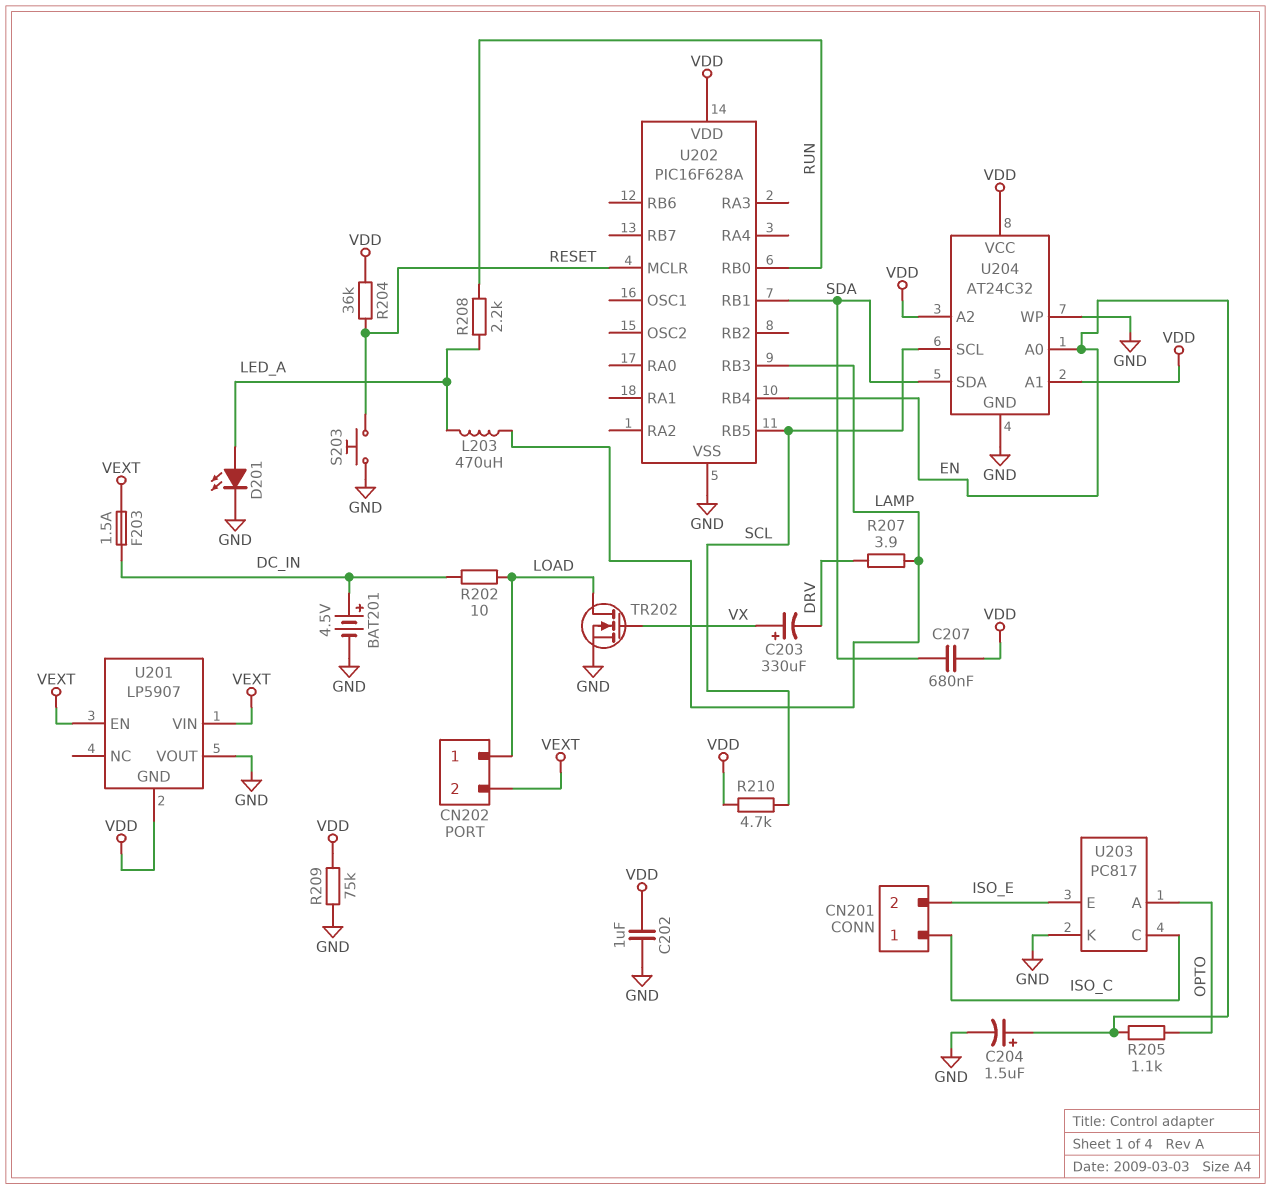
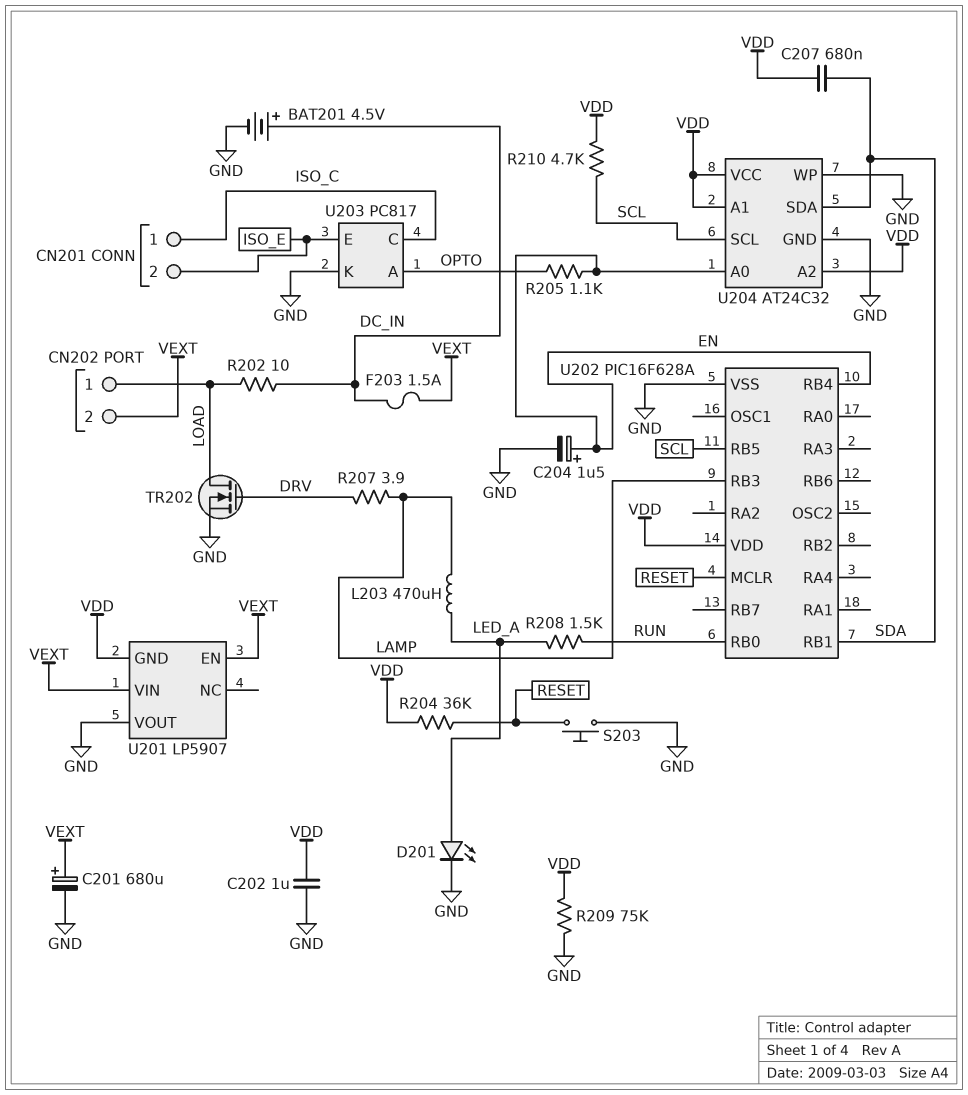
C201: none -> 680uF (plus VEXT, minus GND)
C203: 330uF (plus VX, minus DRV) -> none
R208: 2.2k (LED_A, RUN) -> 1.5k (LED_A, RUN)
TR202: NMOS (G VX, D LOAD, S GND) -> NMOS (G DRV, D LOAD, S GND)

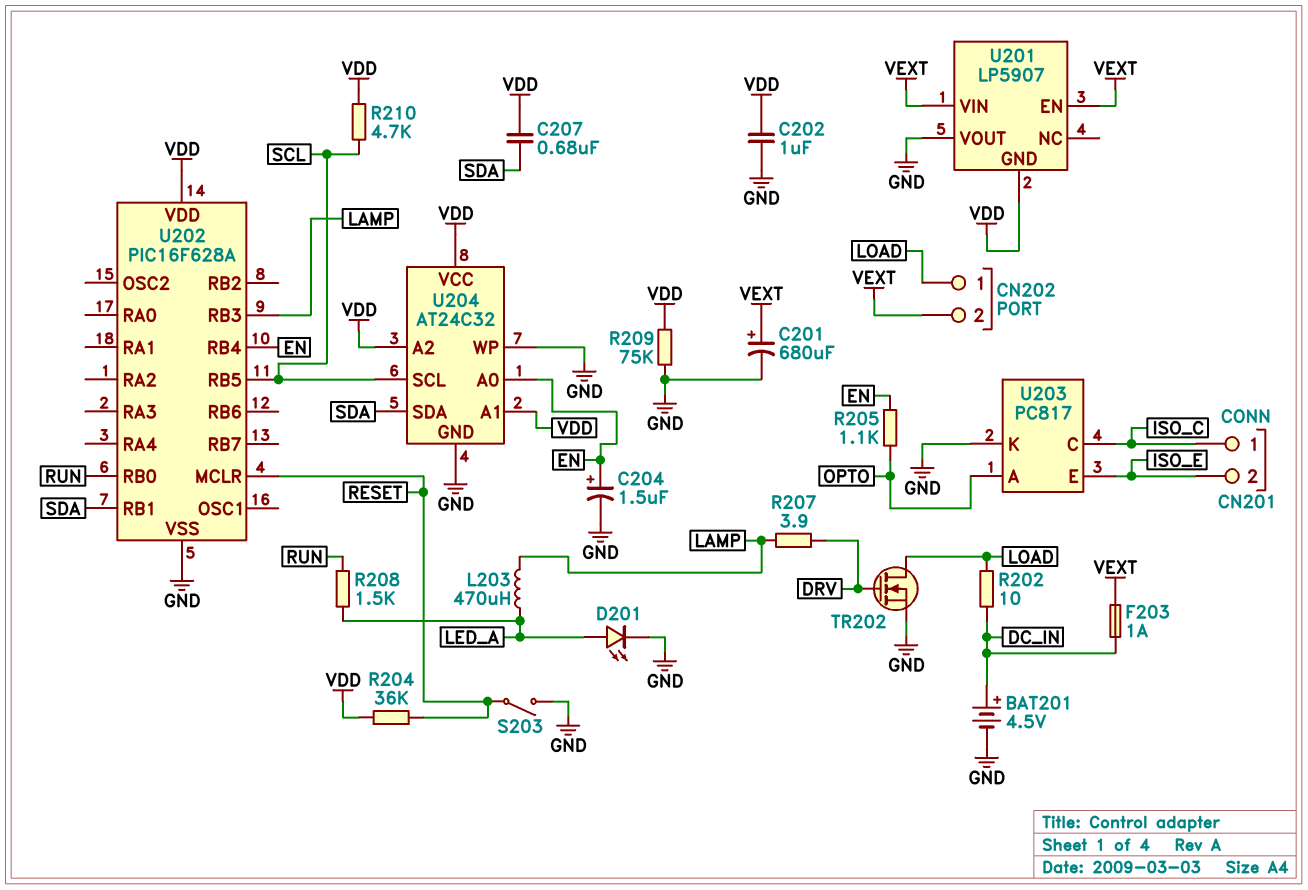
F203: 1.5A (DC_IN, VEXT) -> 1A (DC_IN, VEXT)
S203: button (GND, RESET) -> switch (GND, RESET)

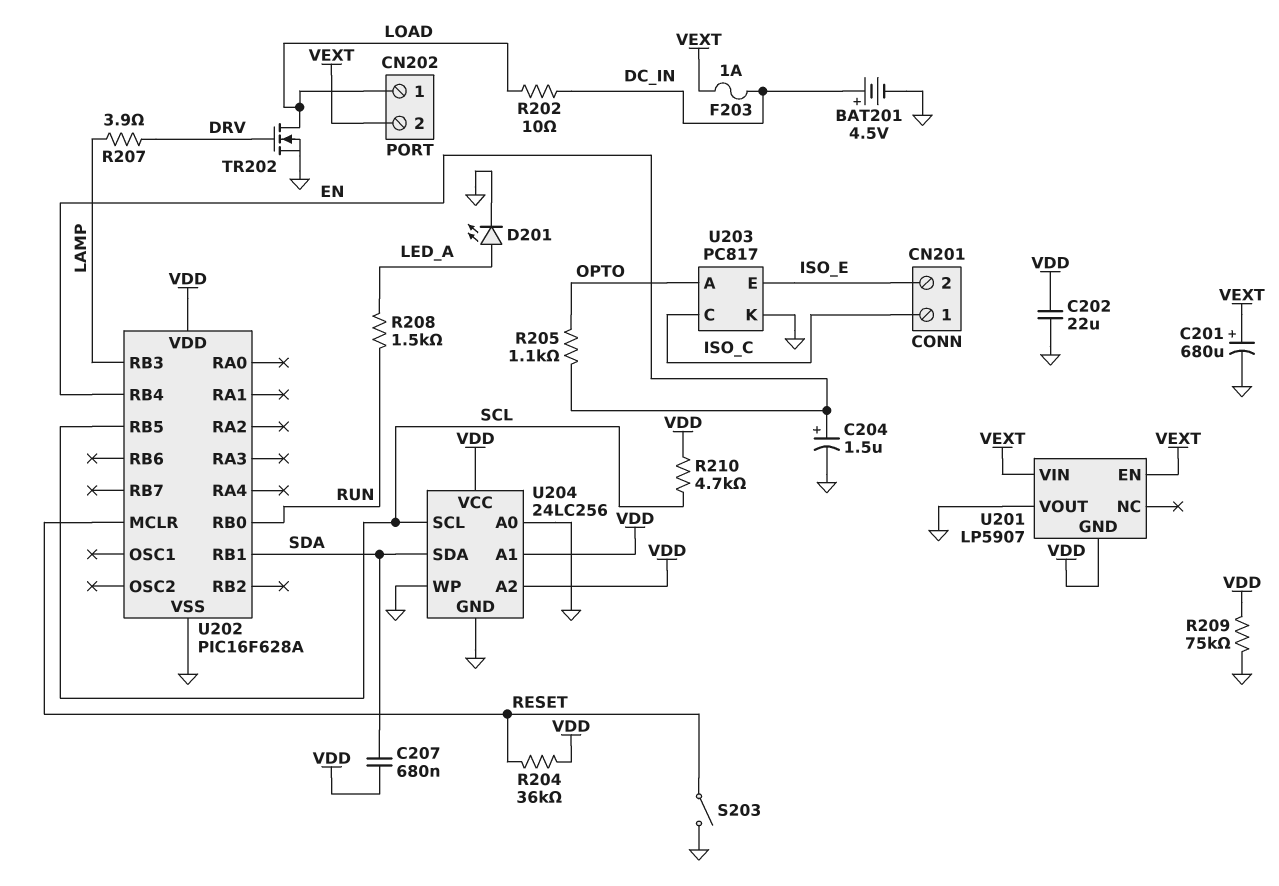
C202: 1uF (GND, VDD) -> 22uF (GND, VDD)
L203: 470uH (LAMP, LED_A) -> none
U204: AT24C32 -> 24LC256
U204 pin A0: EN -> GND

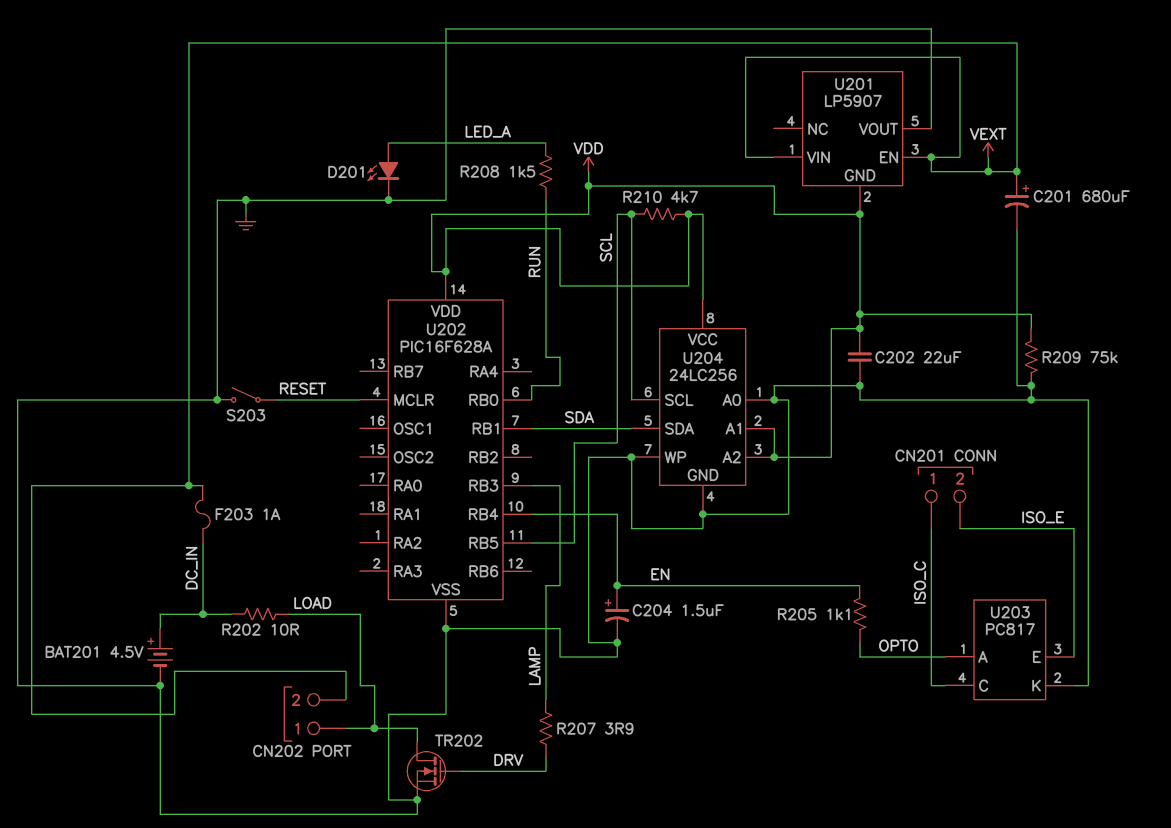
C207: 680nF (SDA, VDD) -> none
R204: 36k (RESET, VDD) -> none

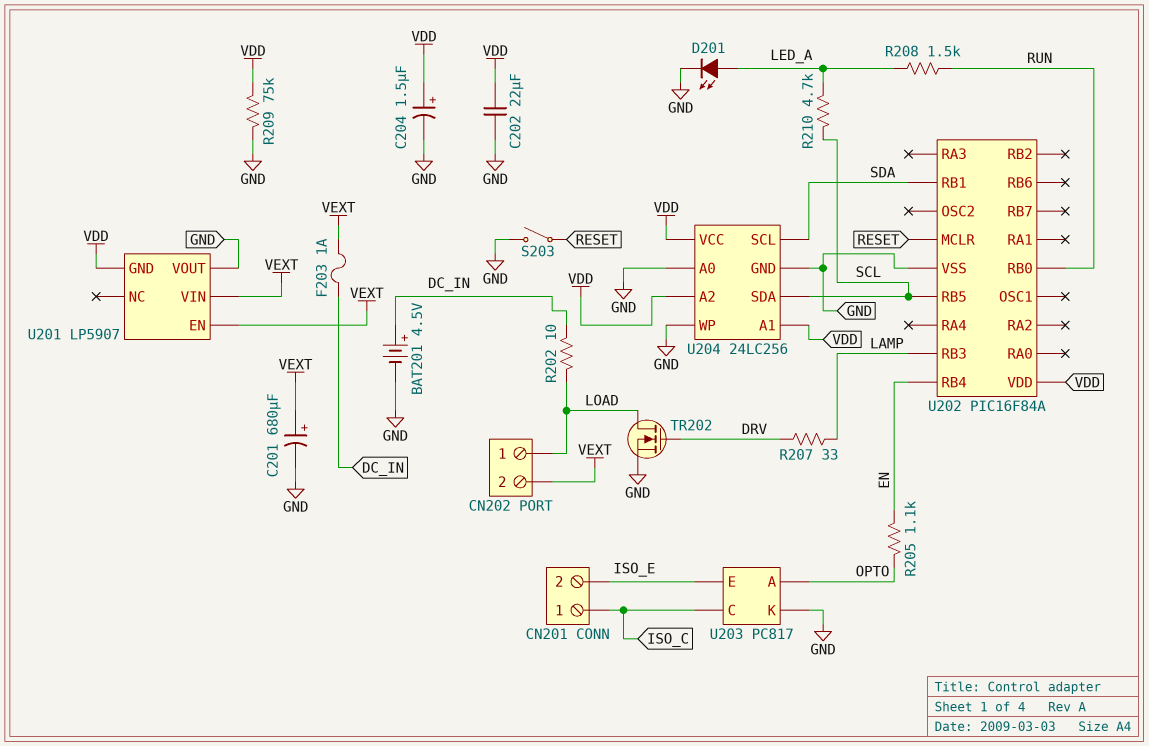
C204: 1.5uF (plus EN, minus GND) -> 1.5uF (plus VDD, minus GND)
R207: 3.9 (DRV, LAMP) -> 33 (DRV, LAMP)
R210: 4.7k (SCL, VDD) -> 4.7k (LED_A, SCL)
U202: PIC16F628A -> PIC16F84A
U204 pin SCL: SCL -> SDA
U204 pin SDA: SDA -> SCL

